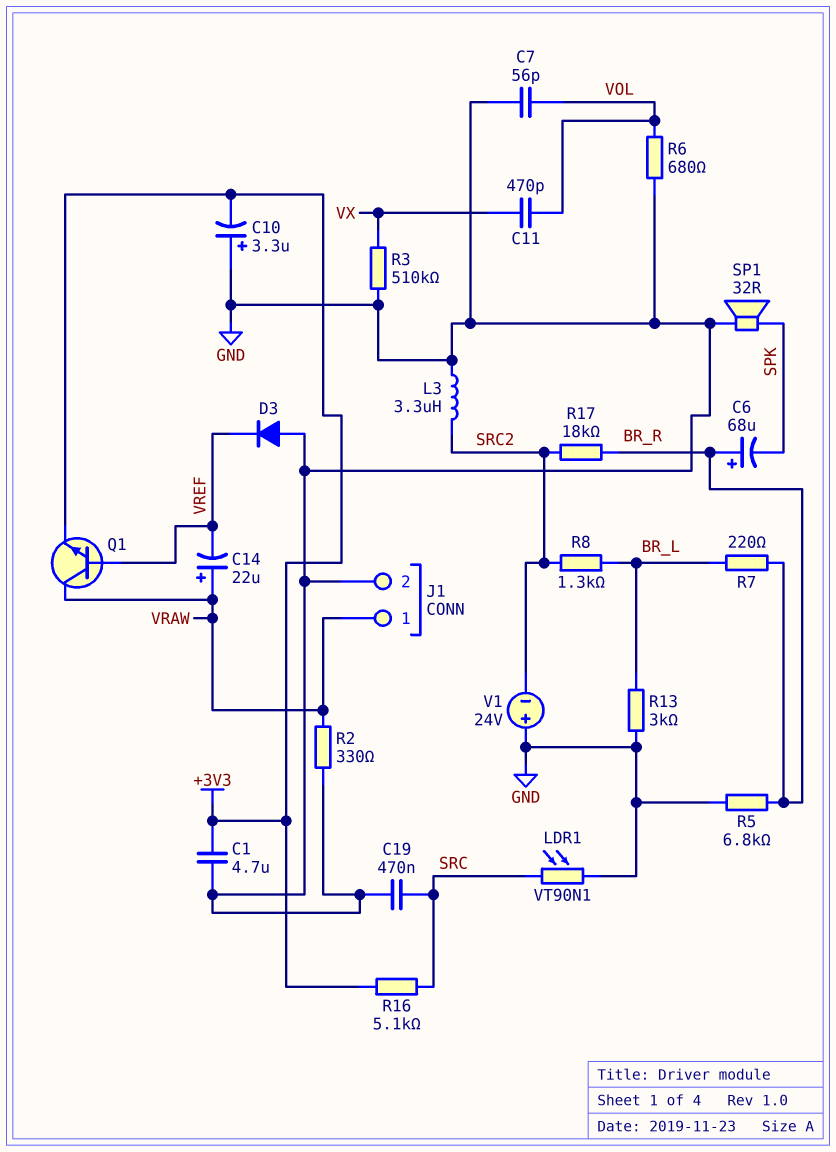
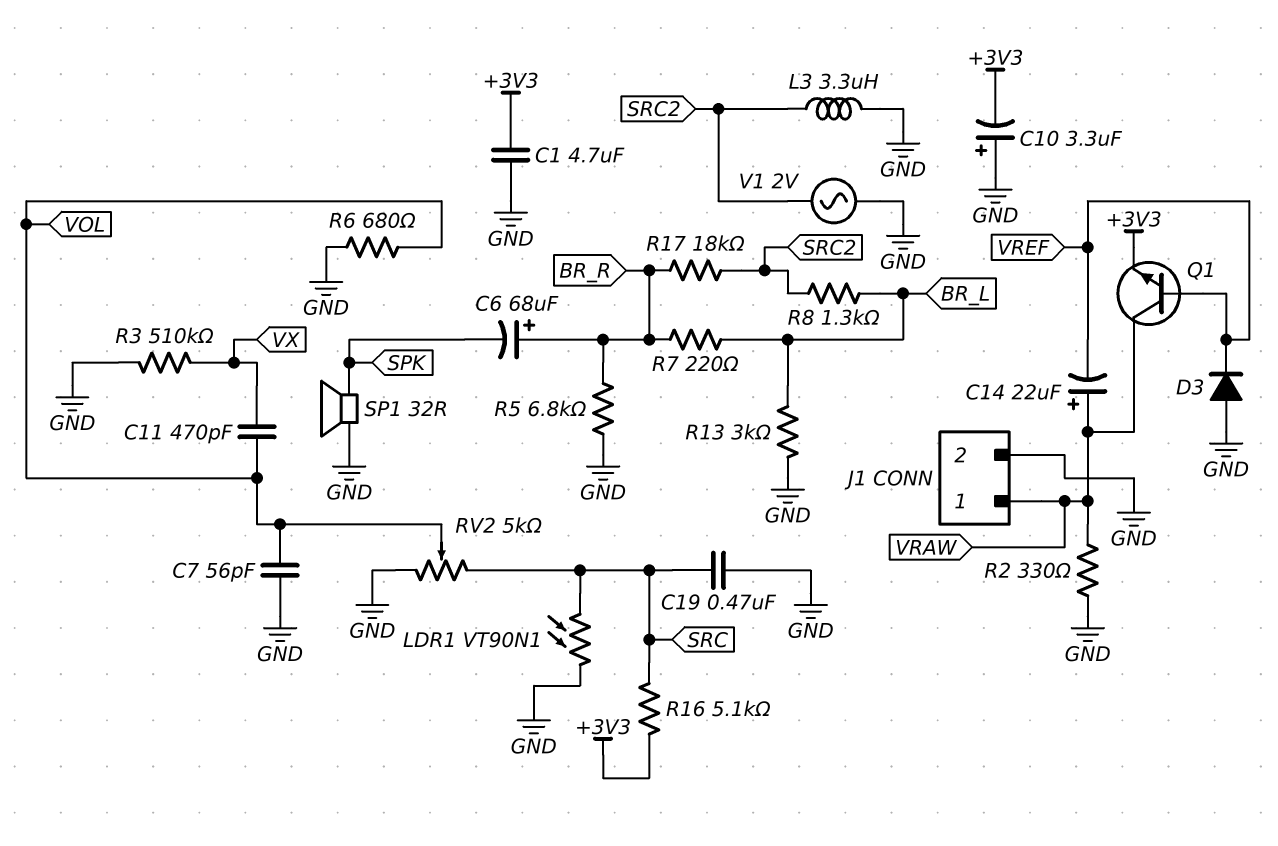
RV2: none -> 5k (GND, SRC, wiper VOL)
V1: 24V (plus GND, minus SRC2) -> AC 2V (GND, SRC2)

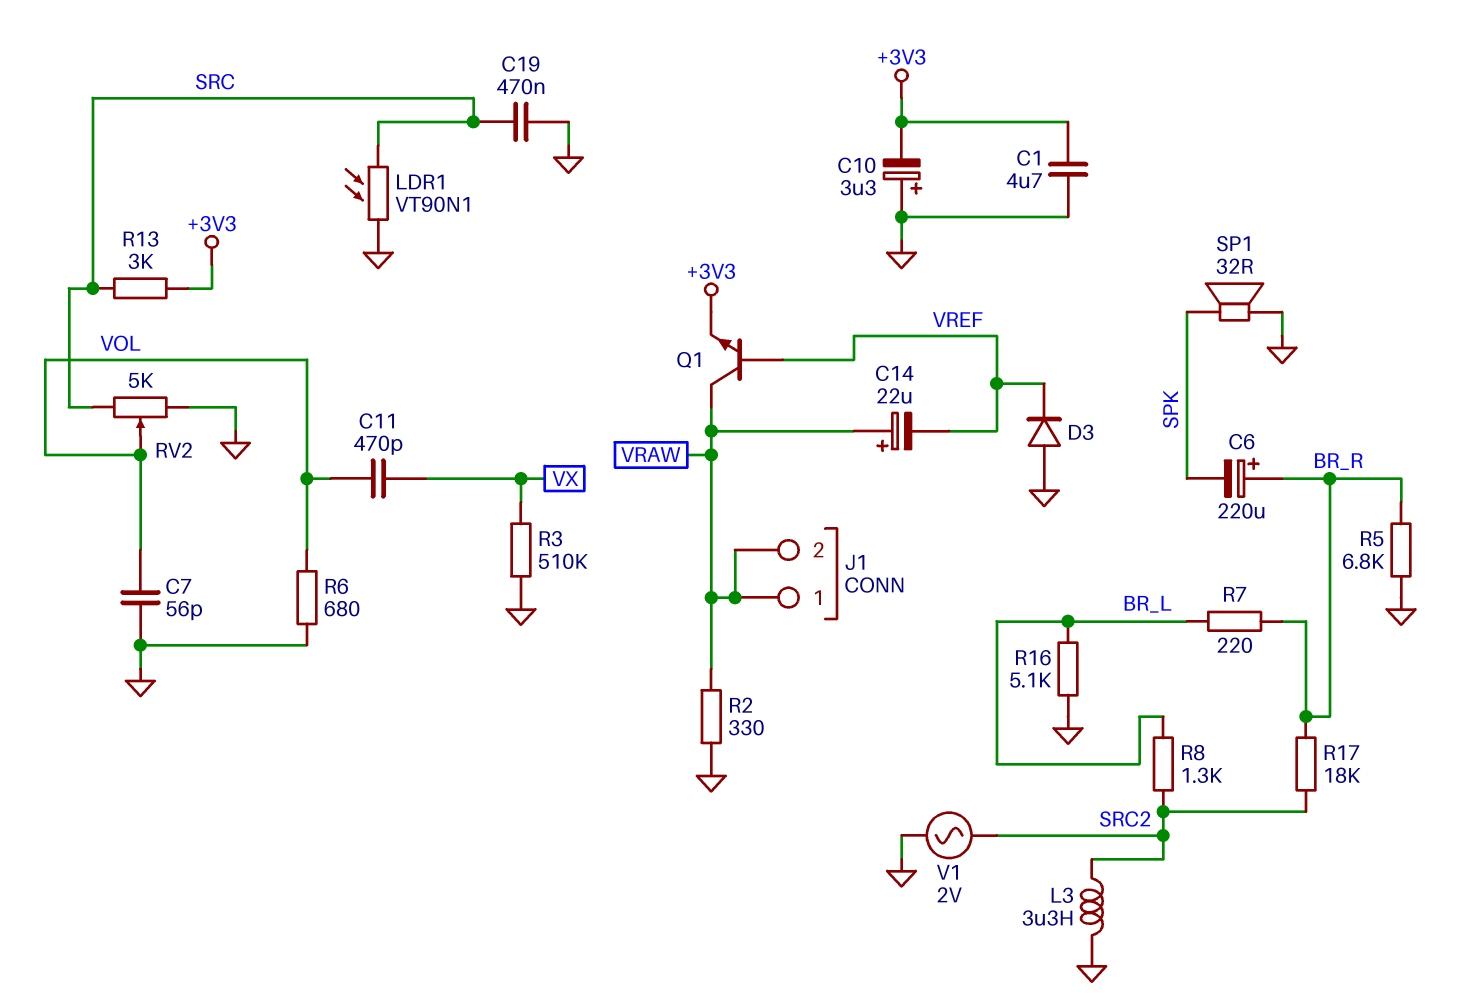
C6: 68uF (plus BR_R, minus SPK) -> 220uF (plus BR_R, minus SPK)
J1 pin 2: GND -> VRAW
R13: 3k (BR_L, GND) -> 3k (+3V3, SRC)
R16: 5.1k (+3V3, SRC) -> 5.1k (BR_L, GND)

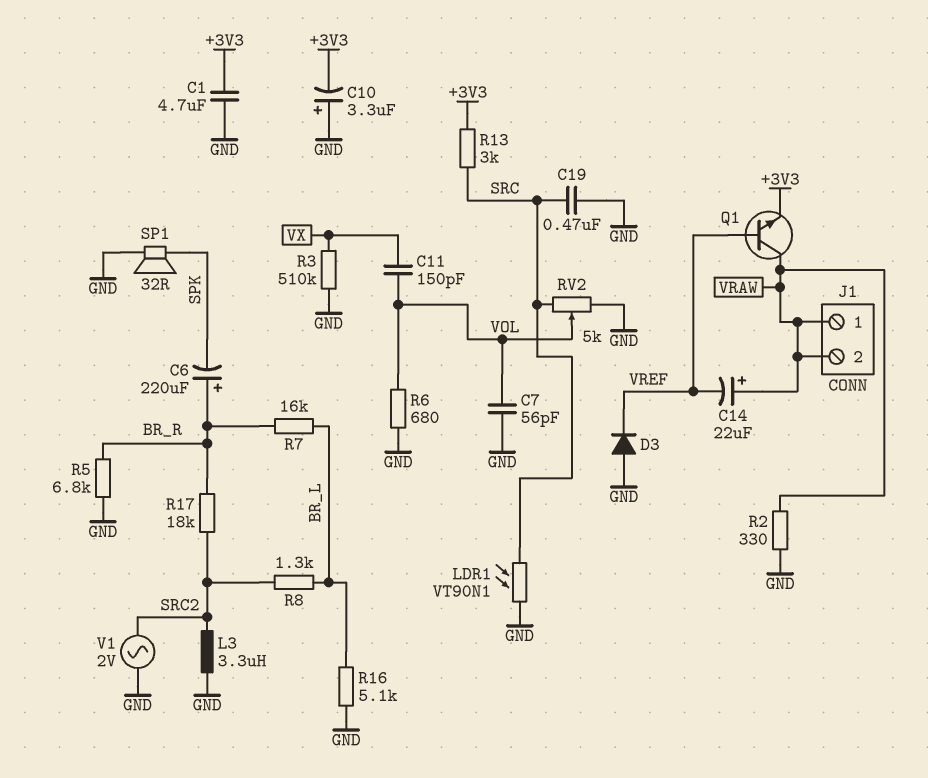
C11: 470pF (VOL, VX) -> 150pF (VOL, VX)
R7: 220 (BR_L, BR_R) -> 16k (BR_L, BR_R)

